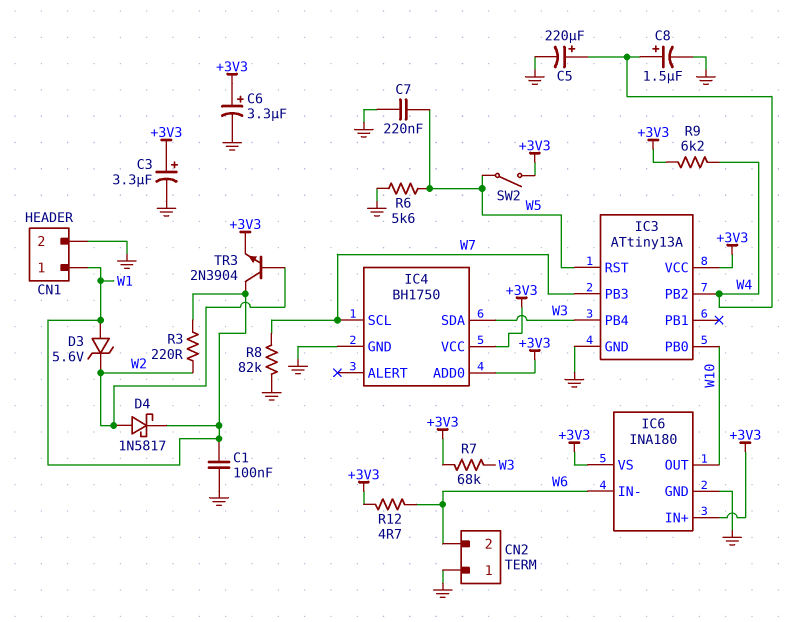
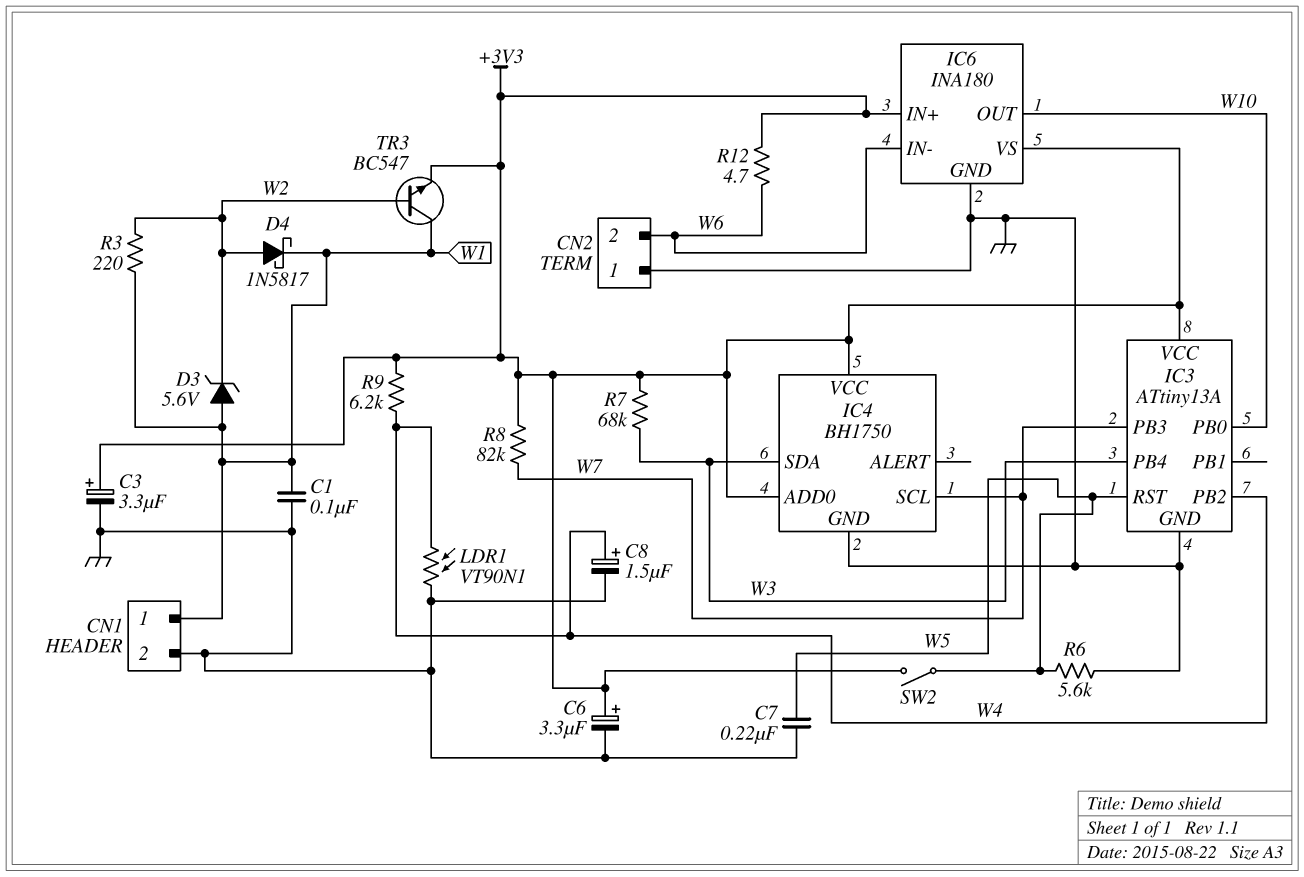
C5: 220uF (plus W4, minus GND) -> none
LDR1: none -> VT90N1 (GND, W4)
R8: 82k (GND, W7) -> 82k (+3V3, W7)
TR3: NPN 2N3904 (B W2, C W1, E +3V3) -> NPN BC547 (B W2, C W1, E +3V3)

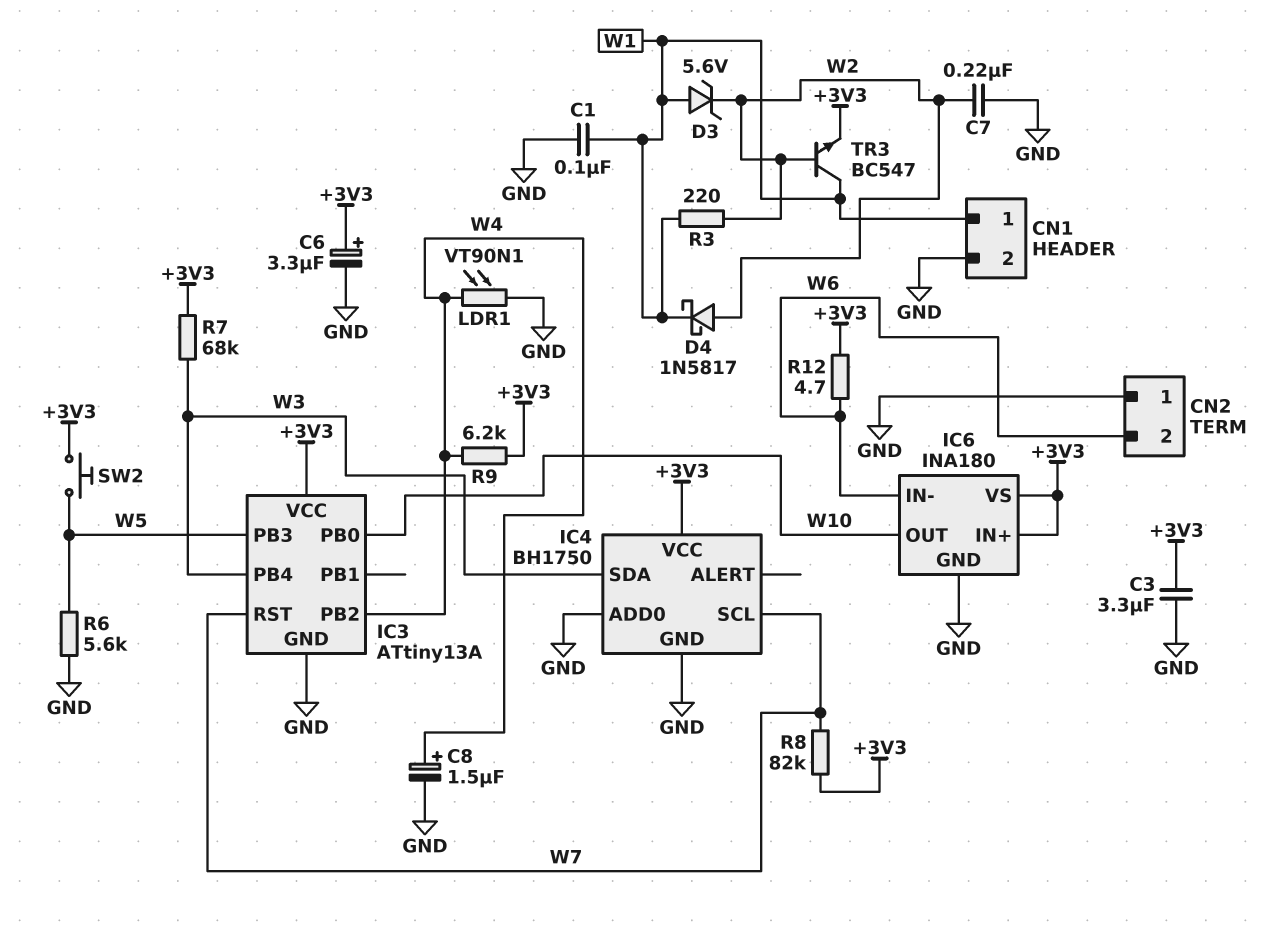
C3: 3.3uF (plus +3V3, minus GND) -> 3.3uF (+3V3, GND)
C7: 220nF (GND, W5) -> 220nF (GND, W2)
IC3 pin PB3: W7 -> W5
IC3 pin RST: W5 -> W7
IC4 pin ADD0: +3V3 -> GND
SW2: switch (+3V3, W5) -> button (+3V3, W5)

